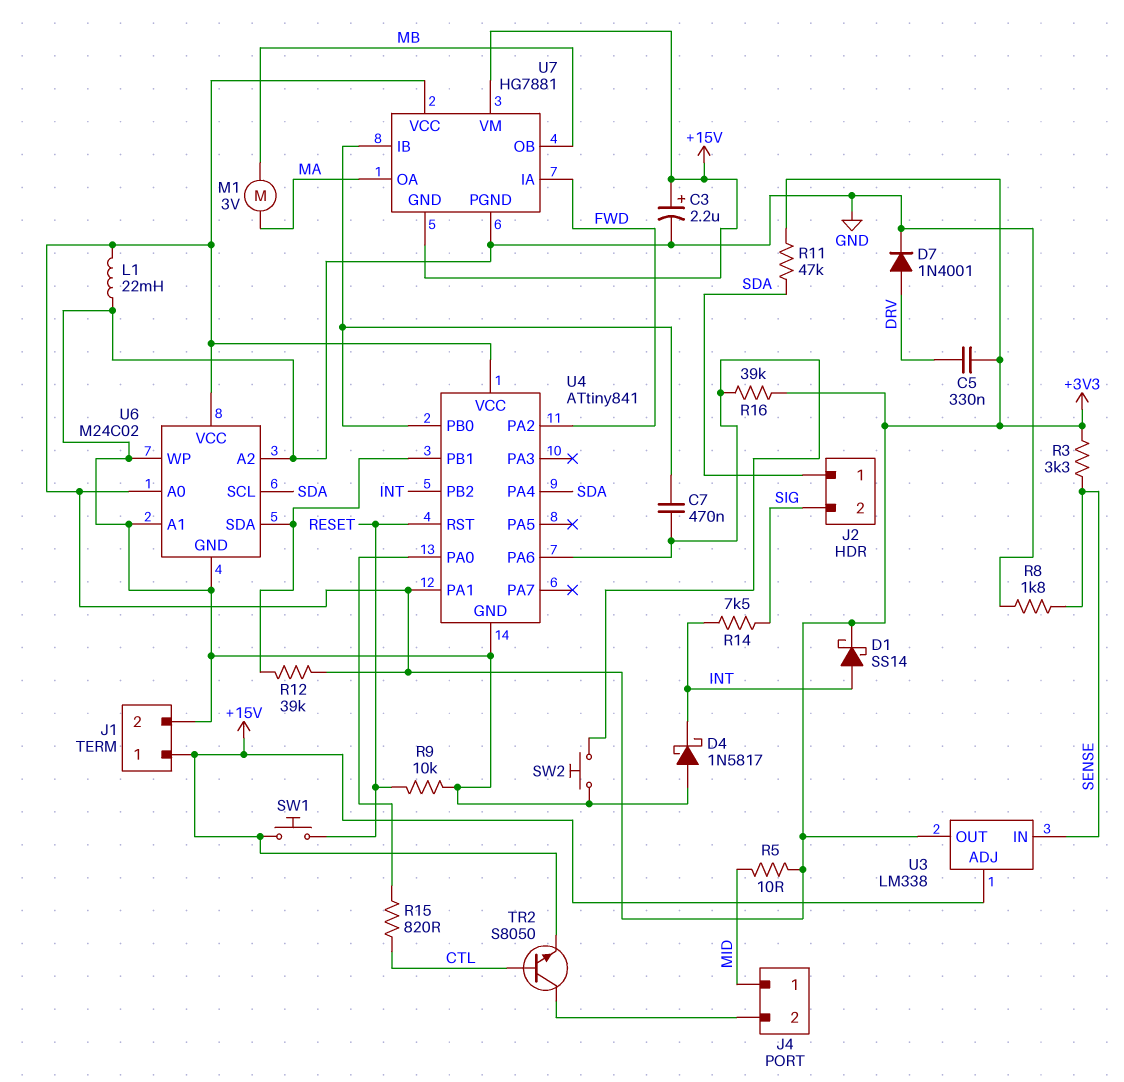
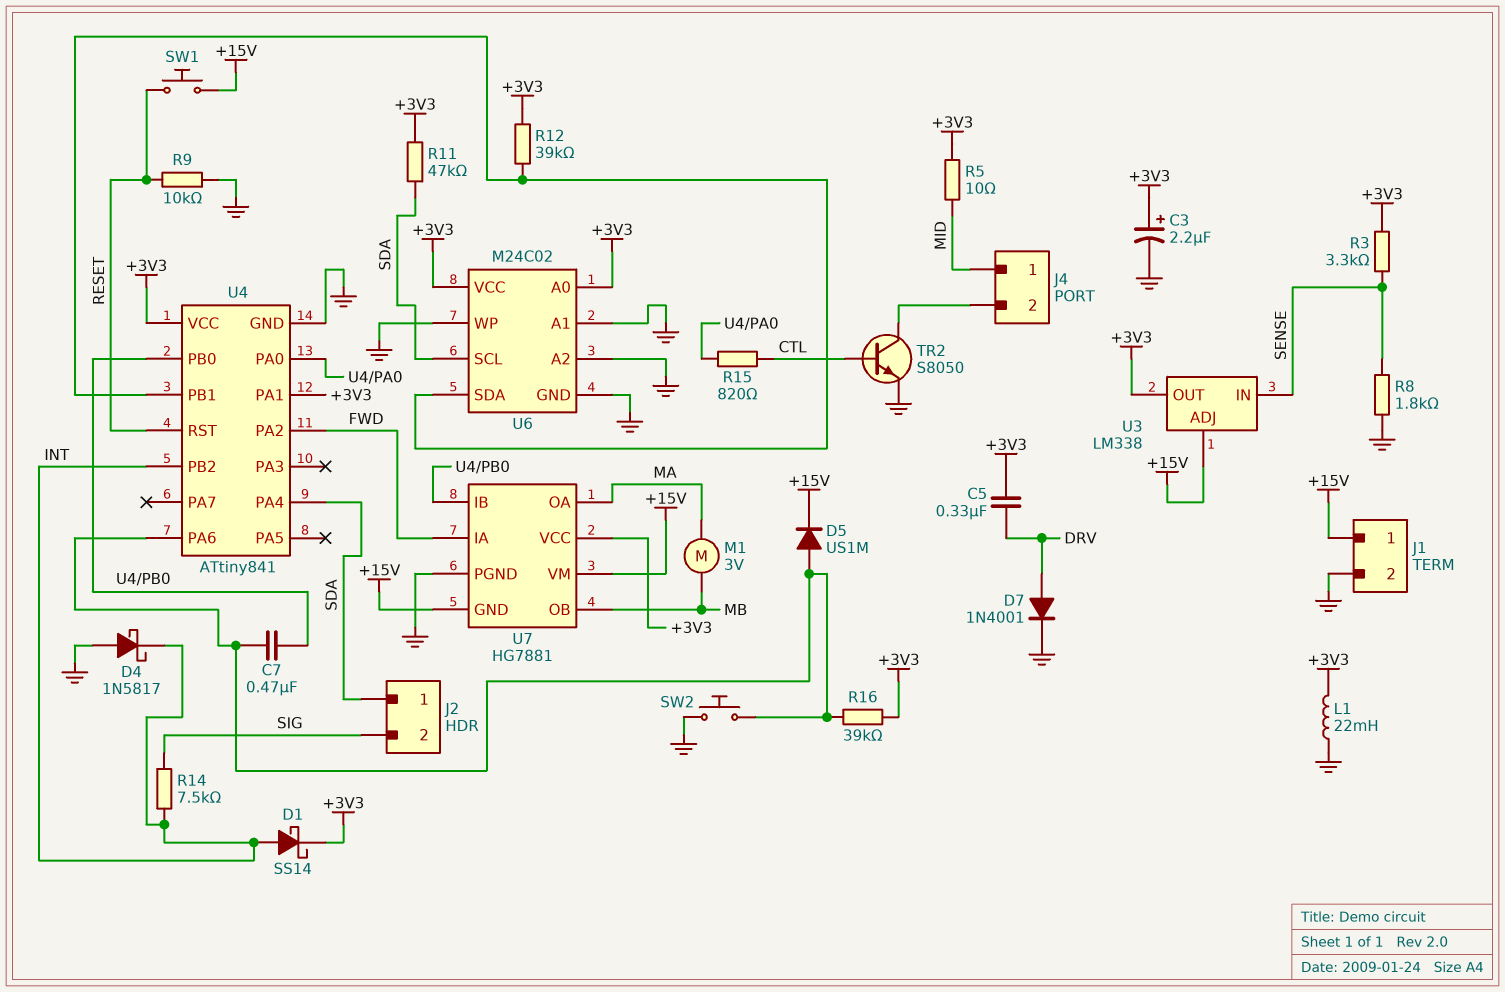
C3: 2.2uF (plus +15V, minus GND) -> 2.2uF (plus +3V3, minus GND)
D5: none -> diode US1M (A U4/PA6, K +15V)
TR2: NPN S8050 (B CTL, C J4/2, E +15V) -> NPN S8050 (B CTL, C J4/2, E GND)

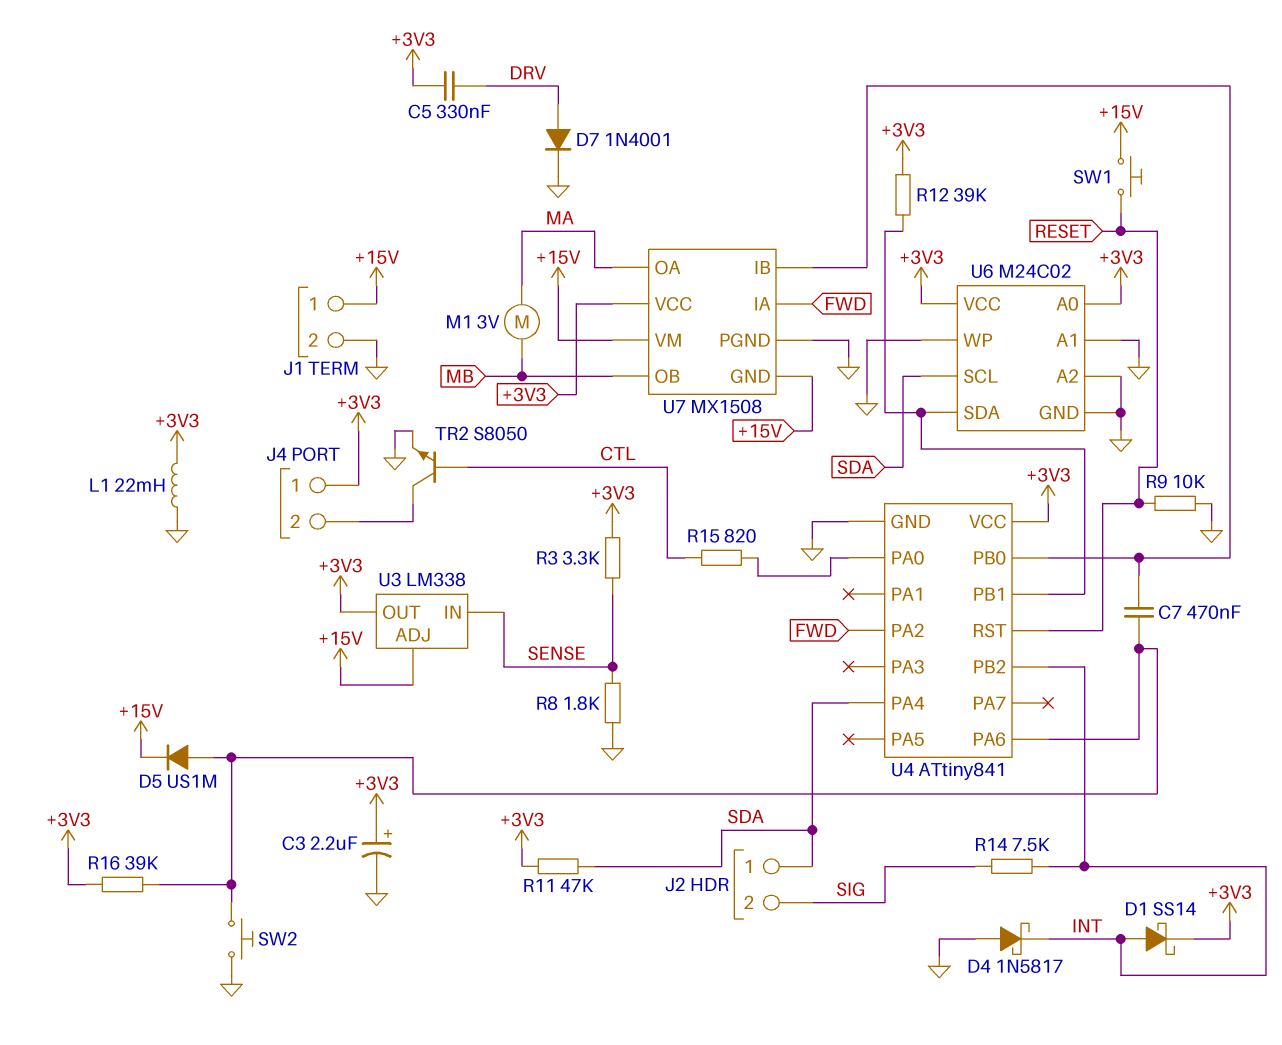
J4 pin 1: MID -> +3V3
R5: 10 (+3V3, MID) -> none
U4 pin PA1: +3V3 -> none
U7: HG7881 -> MX1508

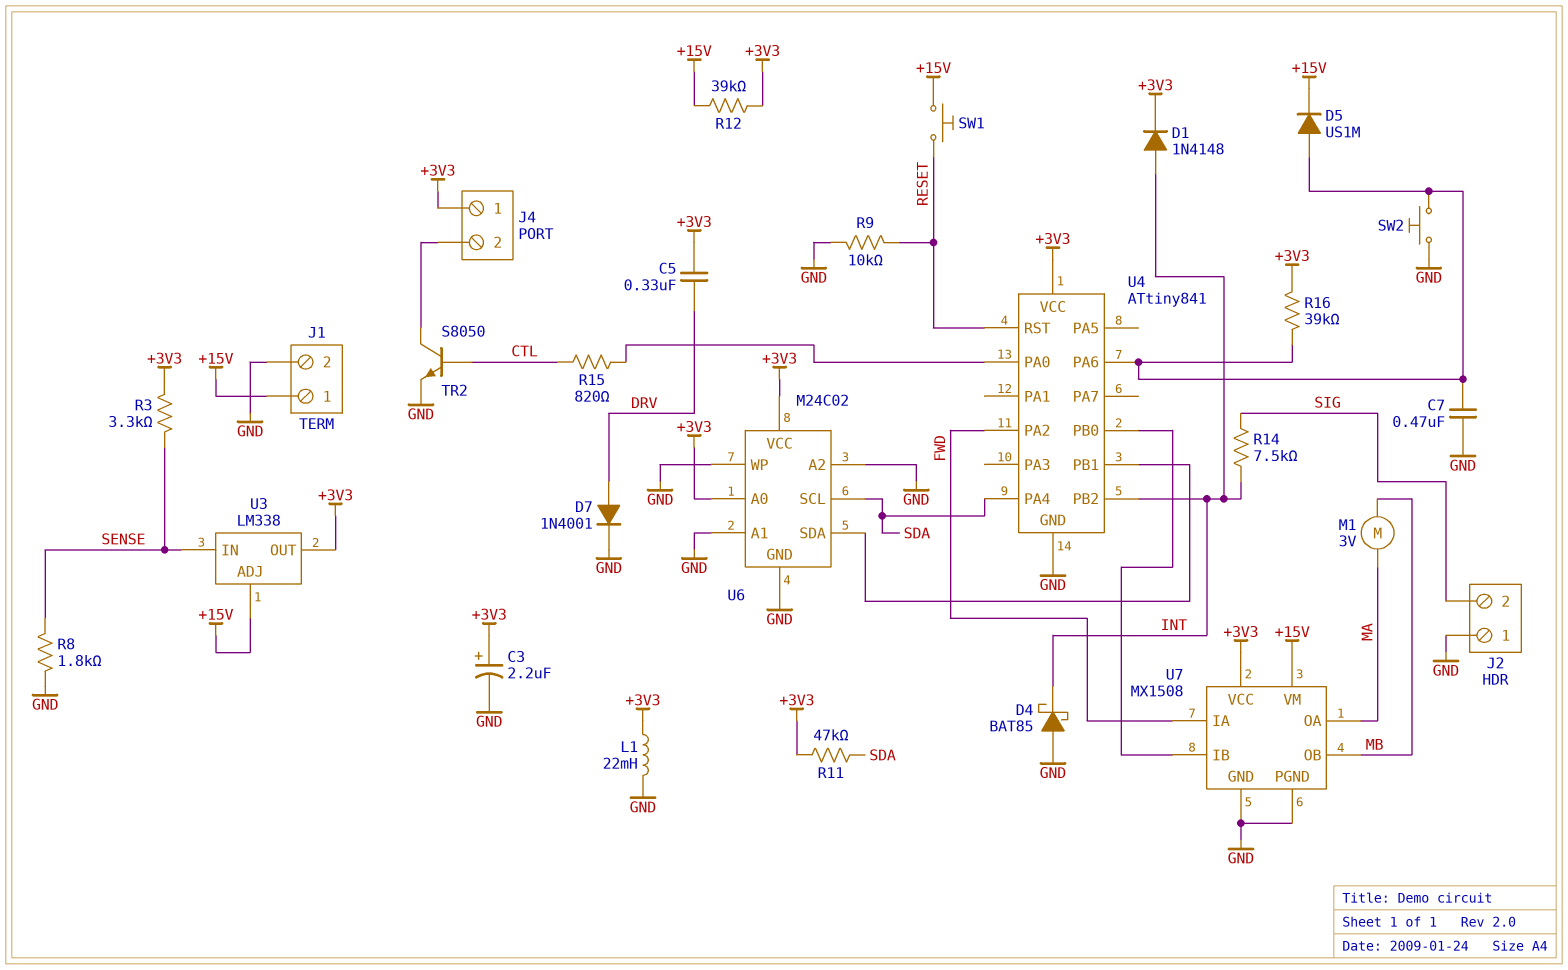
C7: 470nF (U4/PA6, U4/PB0) -> 470nF (GND, U4/PA6)
D1: schottky SS14 (A INT, K +3V3) -> diode 1N4148 (A INT, K +3V3)
D4: schottky 1N5817 (A GND, K INT) -> schottky BAT85 (A GND, K INT)
J2 pin 1: SDA -> GND
R12: 39k (+3V3, U4/PB1) -> 39k (+3V3, +15V)
U7 pin GND: +15V -> GND

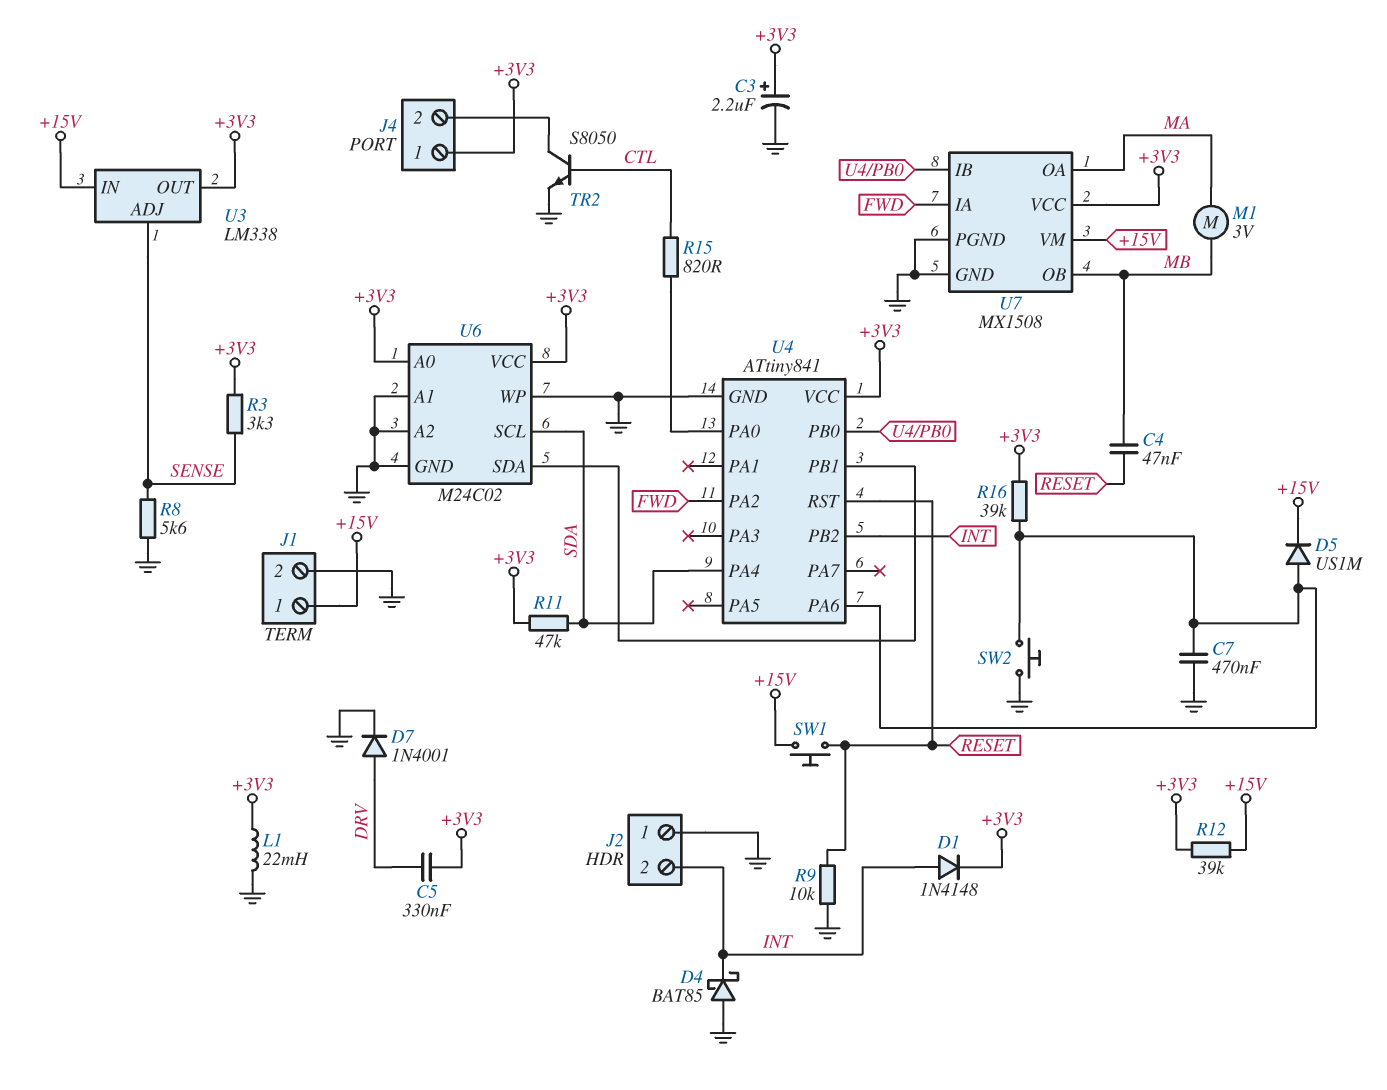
C4: none -> 47nF (MB, RESET)
J2 pin 2: SIG -> INT
R8: 1.8k (GND, SENSE) -> 5.6k (GND, SENSE)
R14: 7.5k (INT, SIG) -> none
U3 pin ADJ: +15V -> SENSE
U3 pin IN: SENSE -> +15V

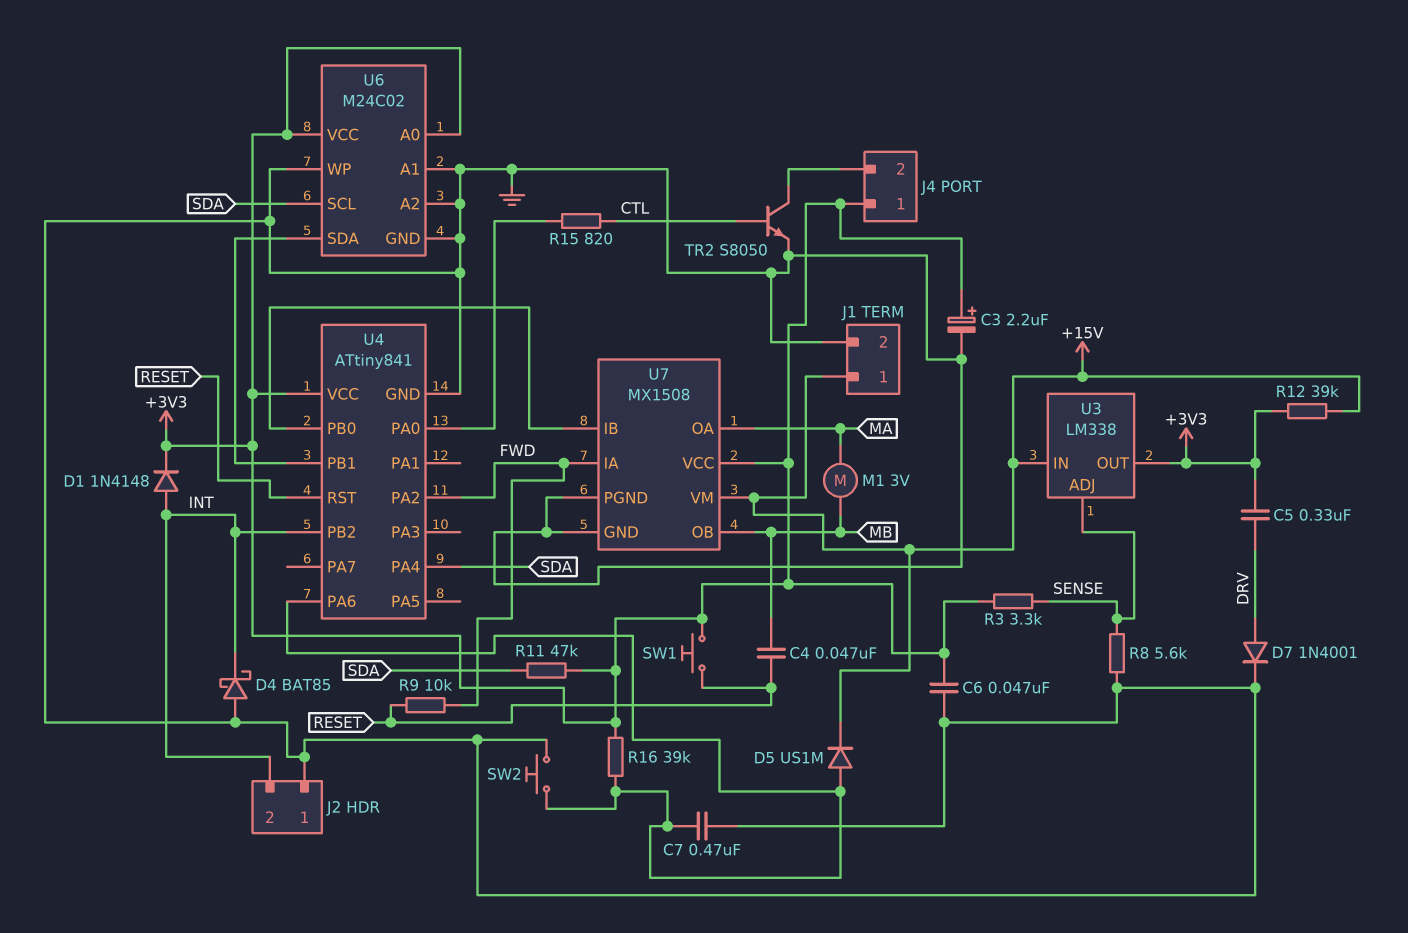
C6: none -> 47nF (+3V3, GND)
L1: 22mH (+3V3, GND) -> none
R9: 10k (GND, RESET) -> 10k (FWD, RESET)
SW1: button (+15V, RESET) -> button (+3V3, RESET)

